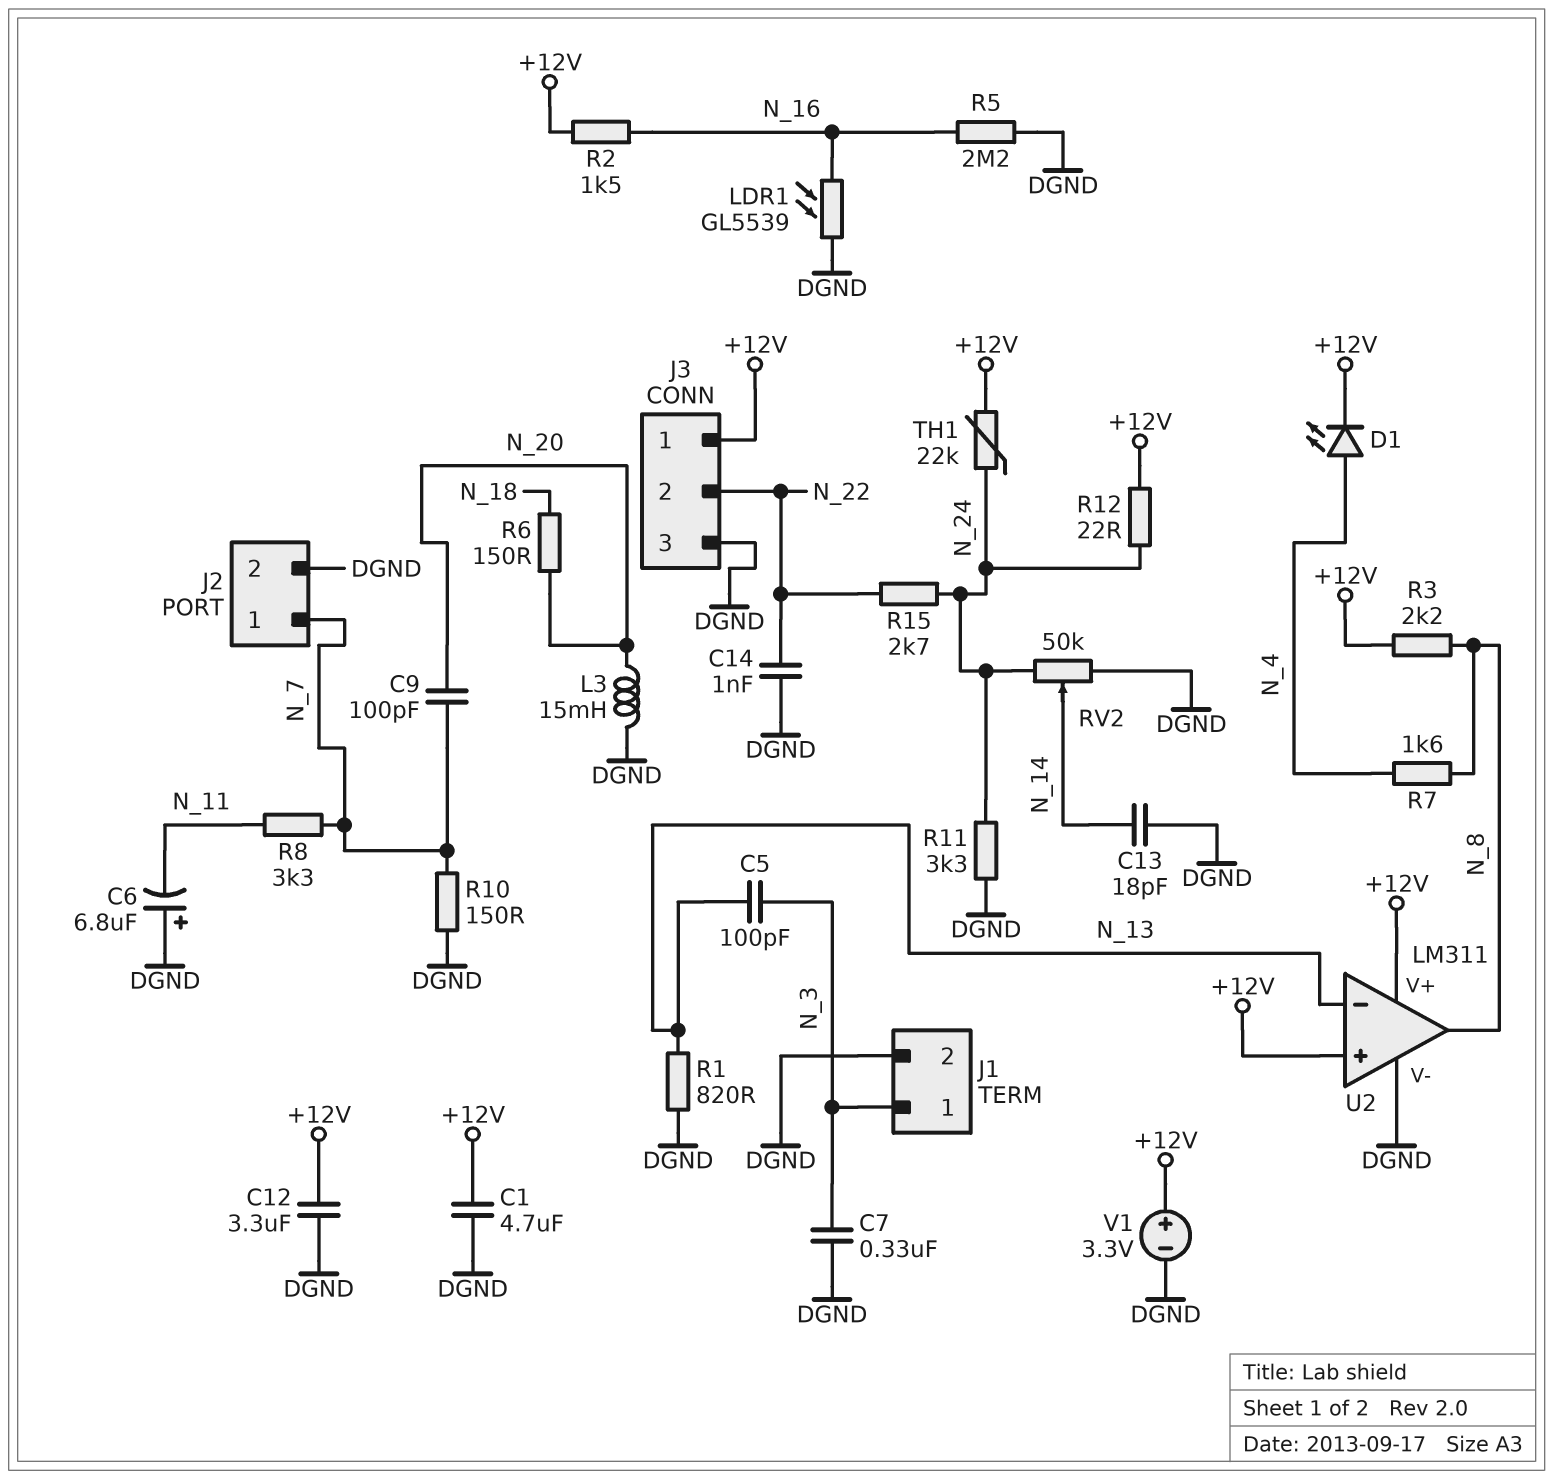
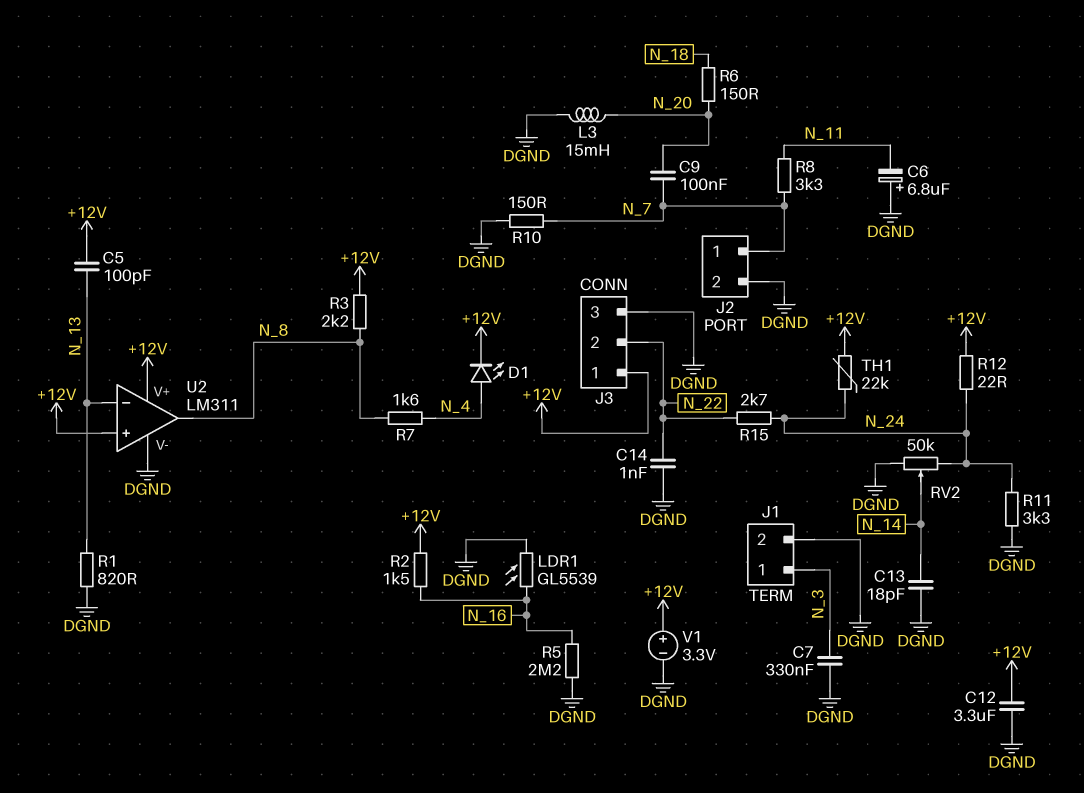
C1: 4.7uF (+12V, DGND) -> none
C5: 100pF (N_3, N_13) -> 100pF (+12V, N_13)
C9: 100pF (N_7, N_20) -> 100nF (N_7, N_20)

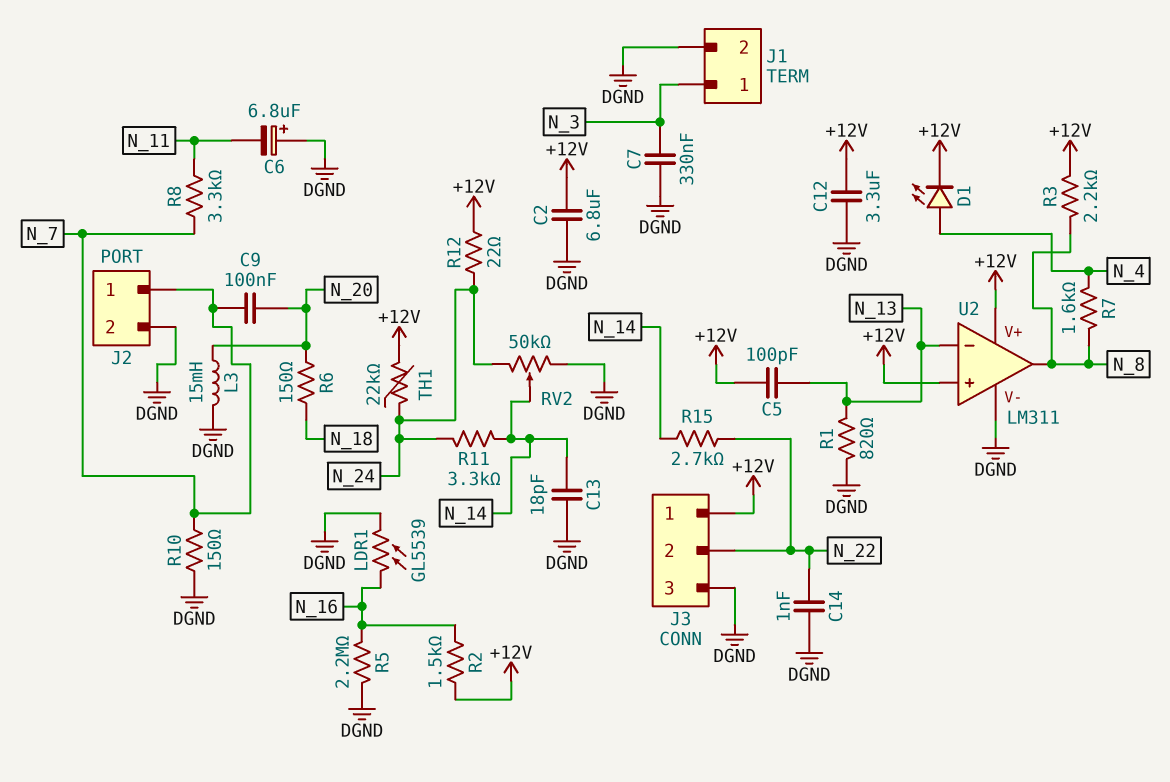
C2: none -> 6.8uF (+12V, DGND)
R11: 3.3k (DGND, N_24) -> 3.3k (N_14, N_24)
R15: 2.7k (N_22, N_24) -> 2.7k (N_14, N_22)
V1: 3.3V (plus +12V, minus DGND) -> none

